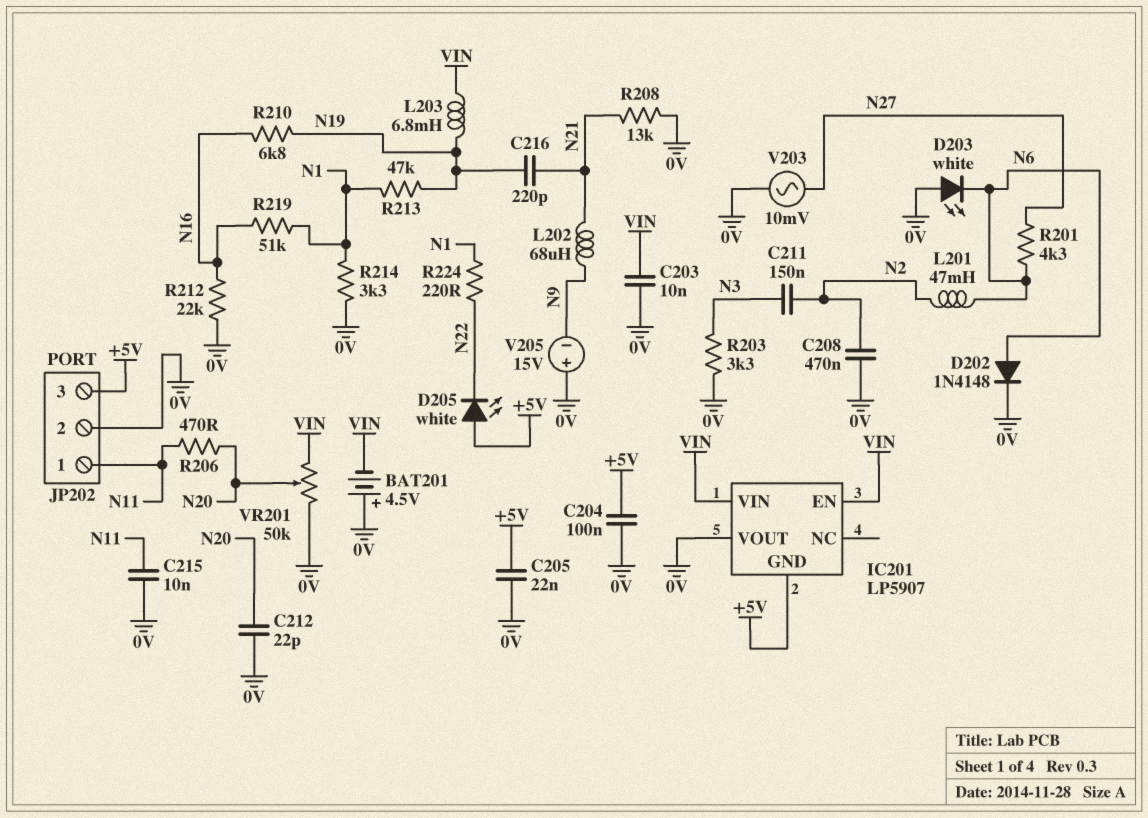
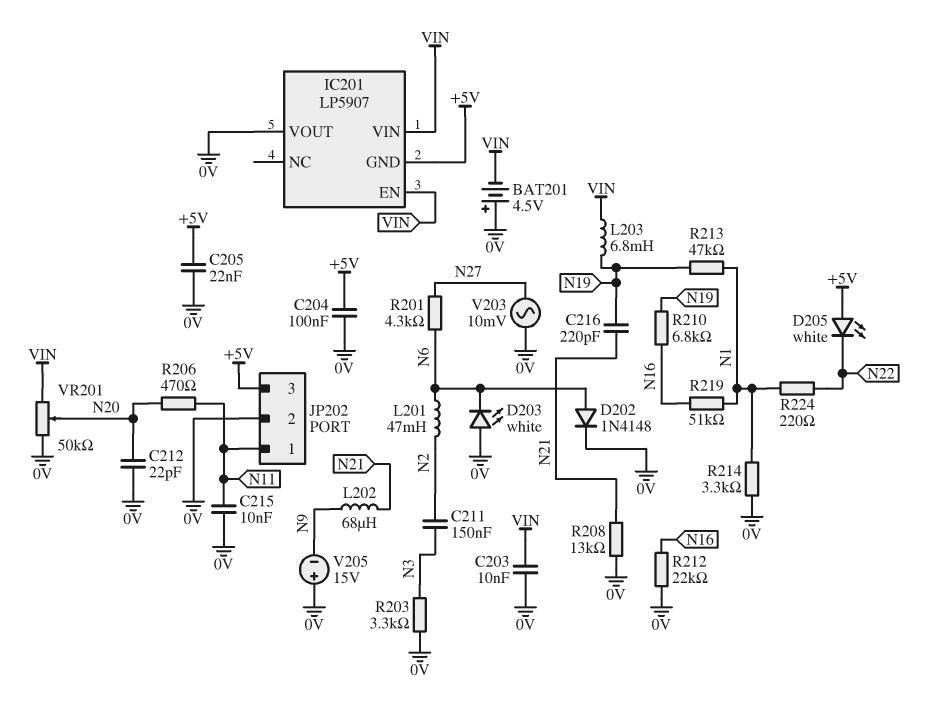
C208: 470nF (0V, N2) -> none

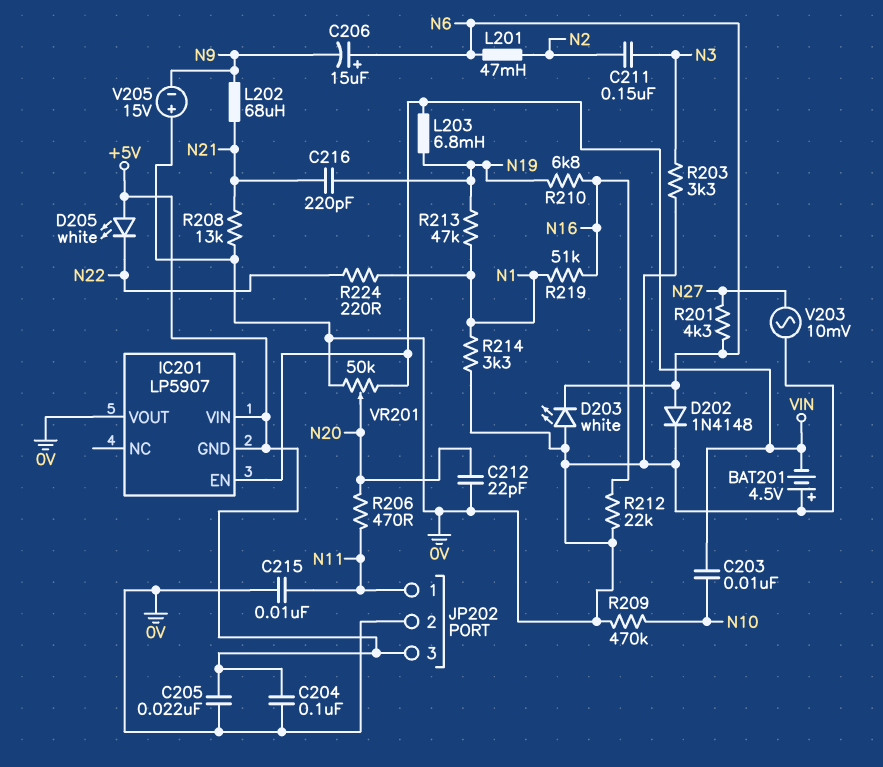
C203: 10nF (0V, VIN) -> 10nF (N10, VIN)
C206: none -> 15uF (plus N6, minus N9)
IC201 pin VIN: VIN -> +5V
R209: none -> 470k (0V, N10)

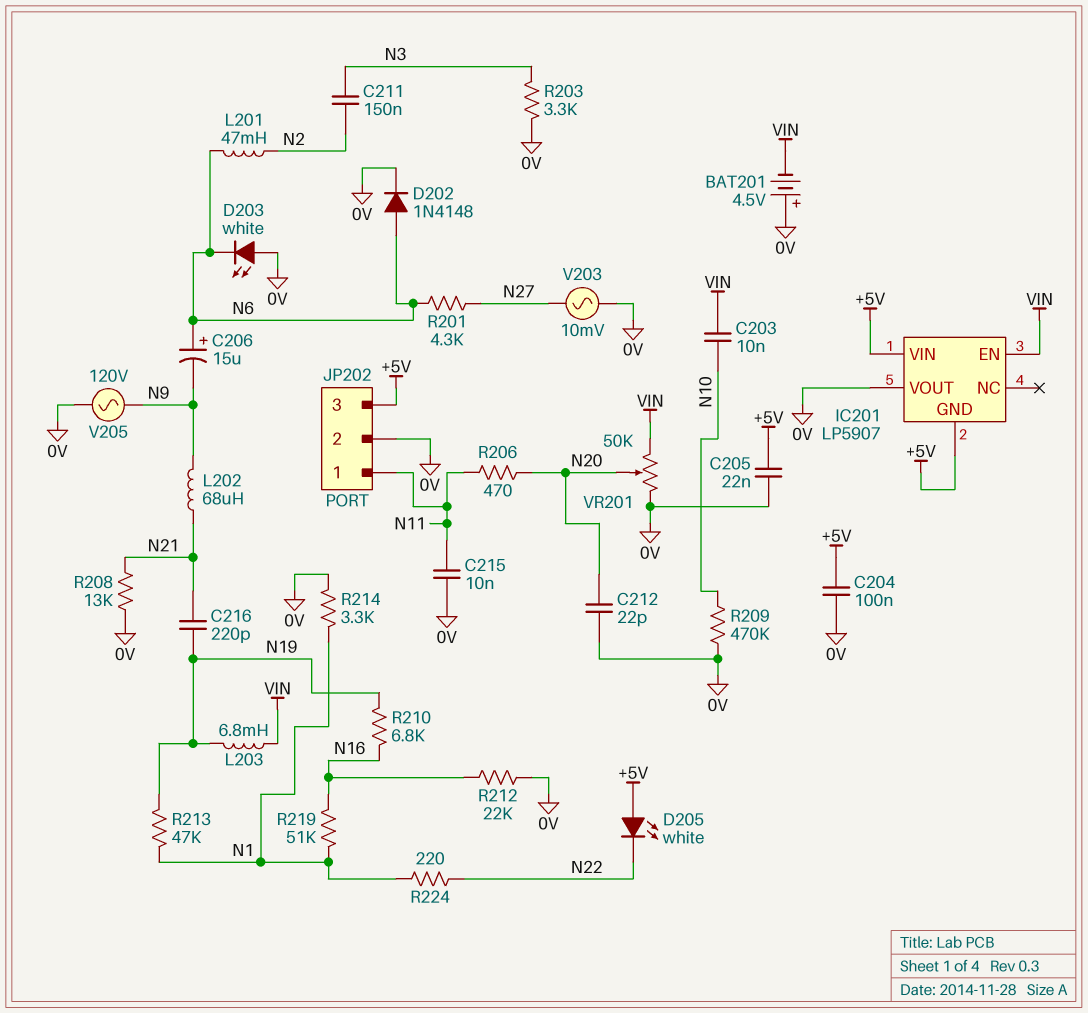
V205: 15V (plus 0V, minus N9) -> AC 120V (0V, N9)

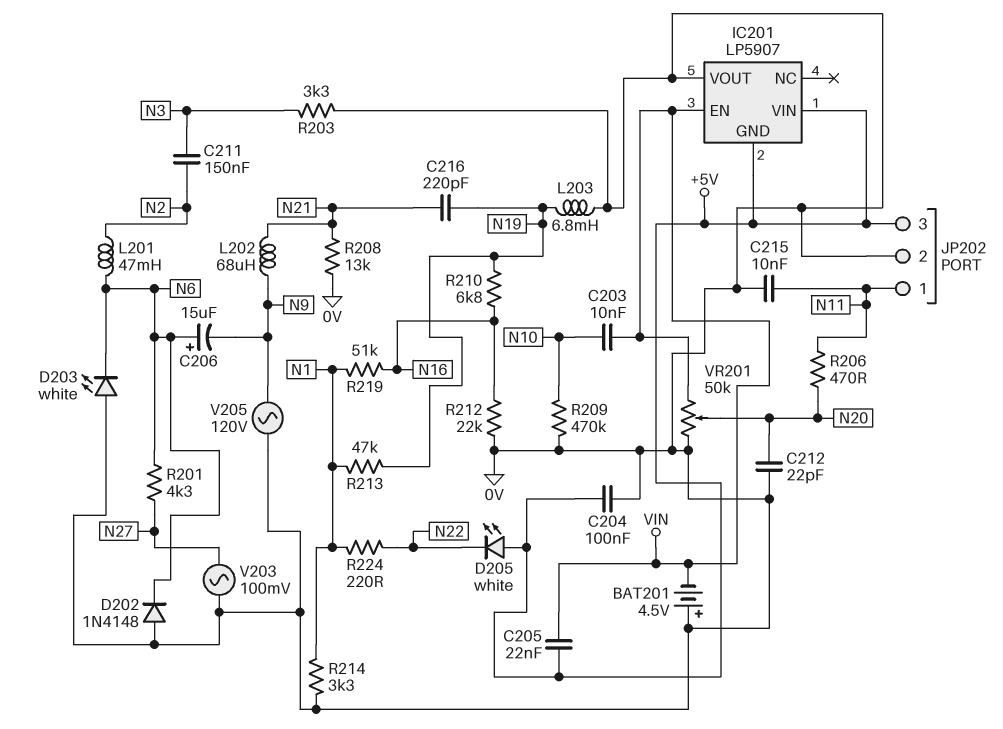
C205: 22nF (+5V, 0V) -> 22nF (+5V, VIN)
D202: diode 1N4148 (A N6, K 0V) -> diode 1N4148 (A 0V, K N6)
L203: 6.8mH (N19, VIN) -> 6.8mH (0V, N19)
V203: AC 10mV (0V, N27) -> AC 100mV (0V, N27)

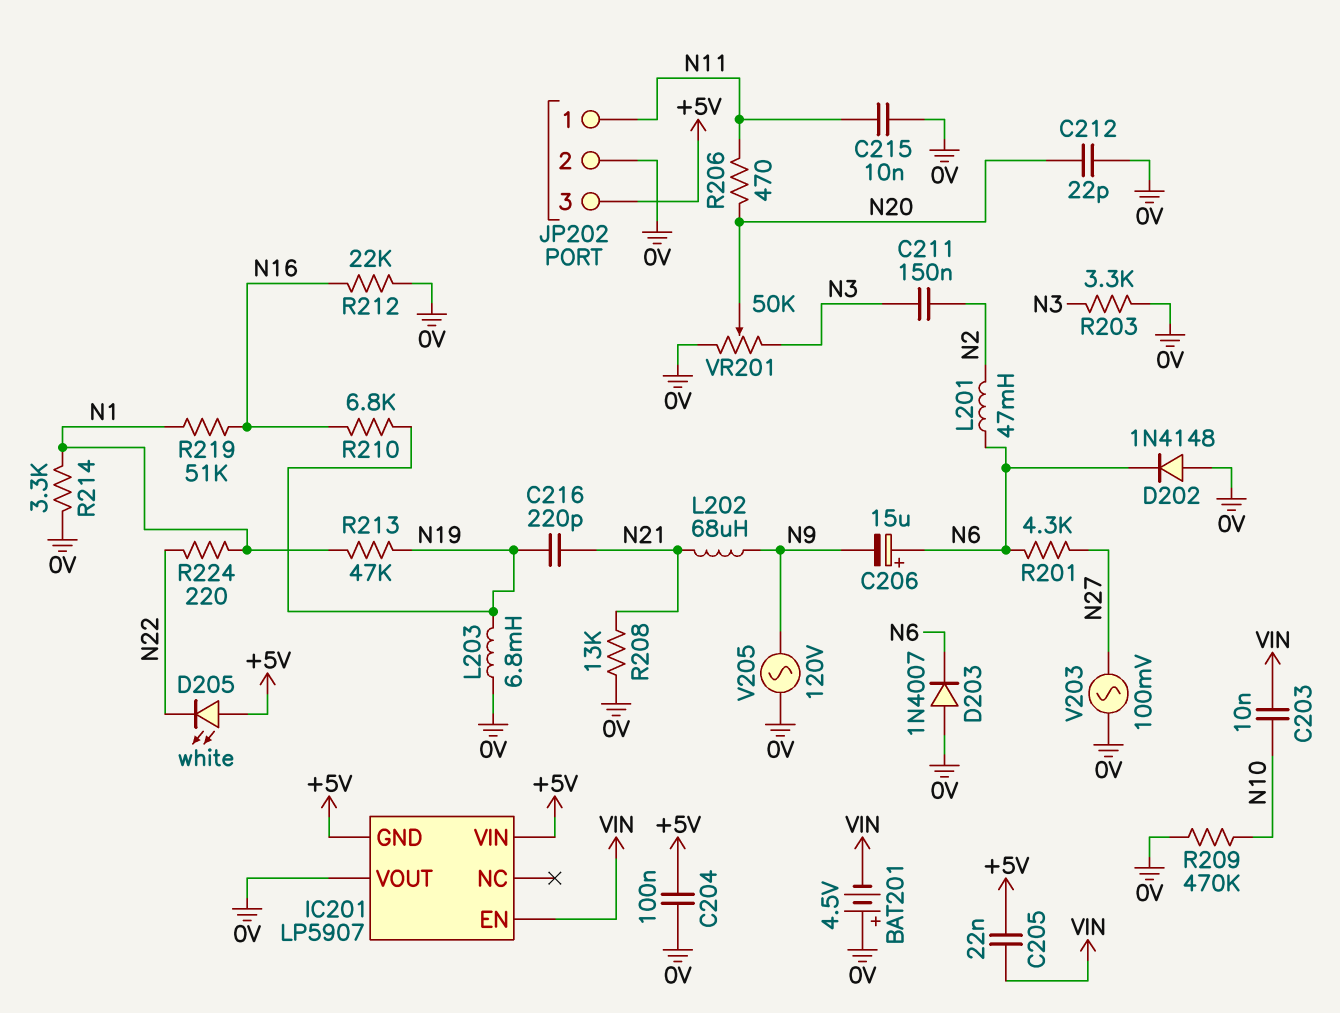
D203: LED white (A 0V, K N6) -> diode 1N4007 (A 0V, K N6)
VR201: 50k (0V, VIN, wiper N20) -> 50k (0V, N3, wiper N20)

